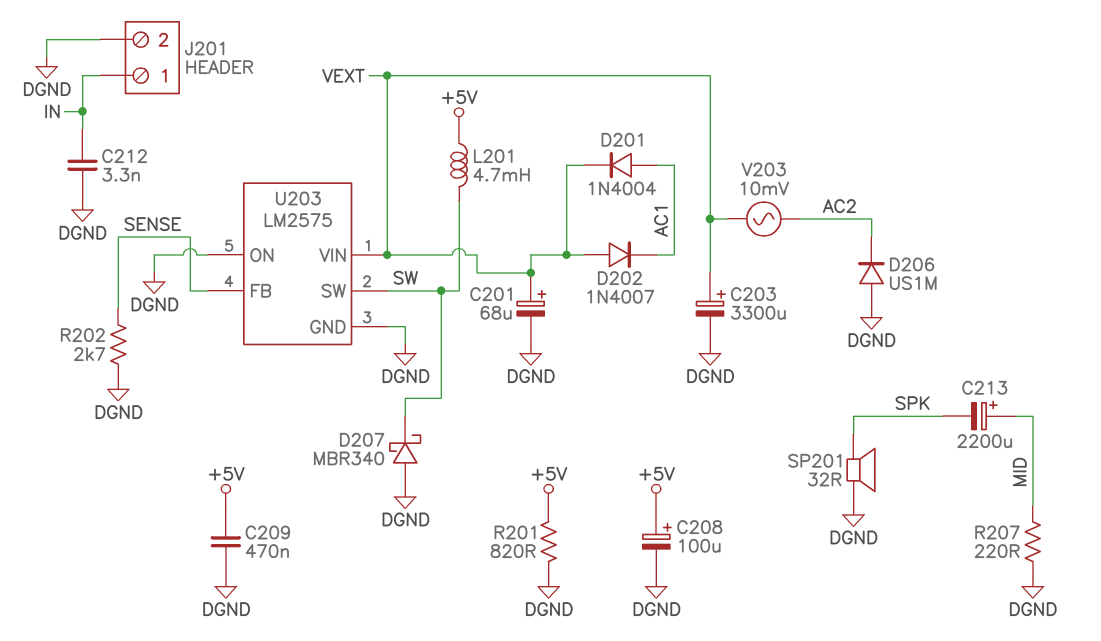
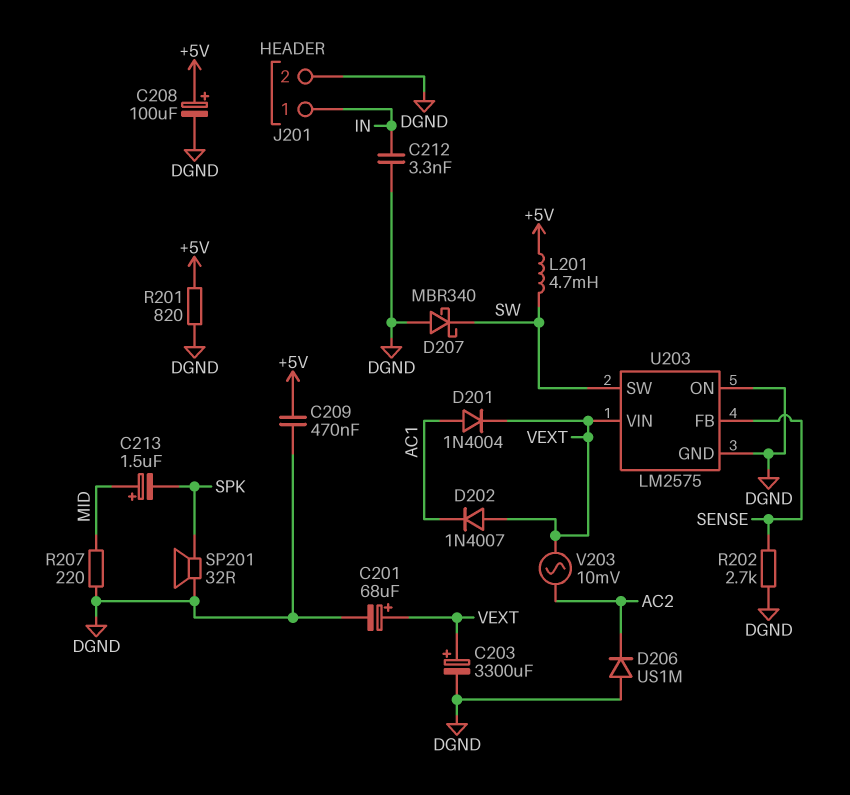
C213: 2200uF (plus MID, minus SPK) -> 1.5uF (plus MID, minus SPK)

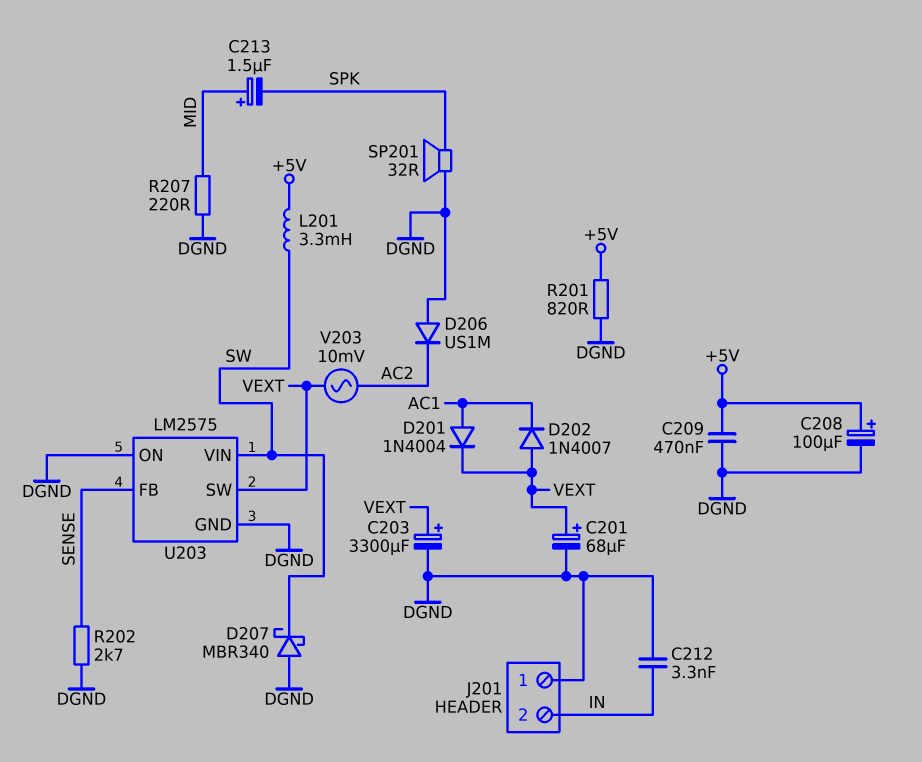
J201 pin 1: IN -> DGND
J201 pin 2: DGND -> IN
L201: 4.7mH (+5V, SW) -> 3.3mH (+5V, SW)
U203 pin SW: SW -> VEXT
U203 pin VIN: VEXT -> SW

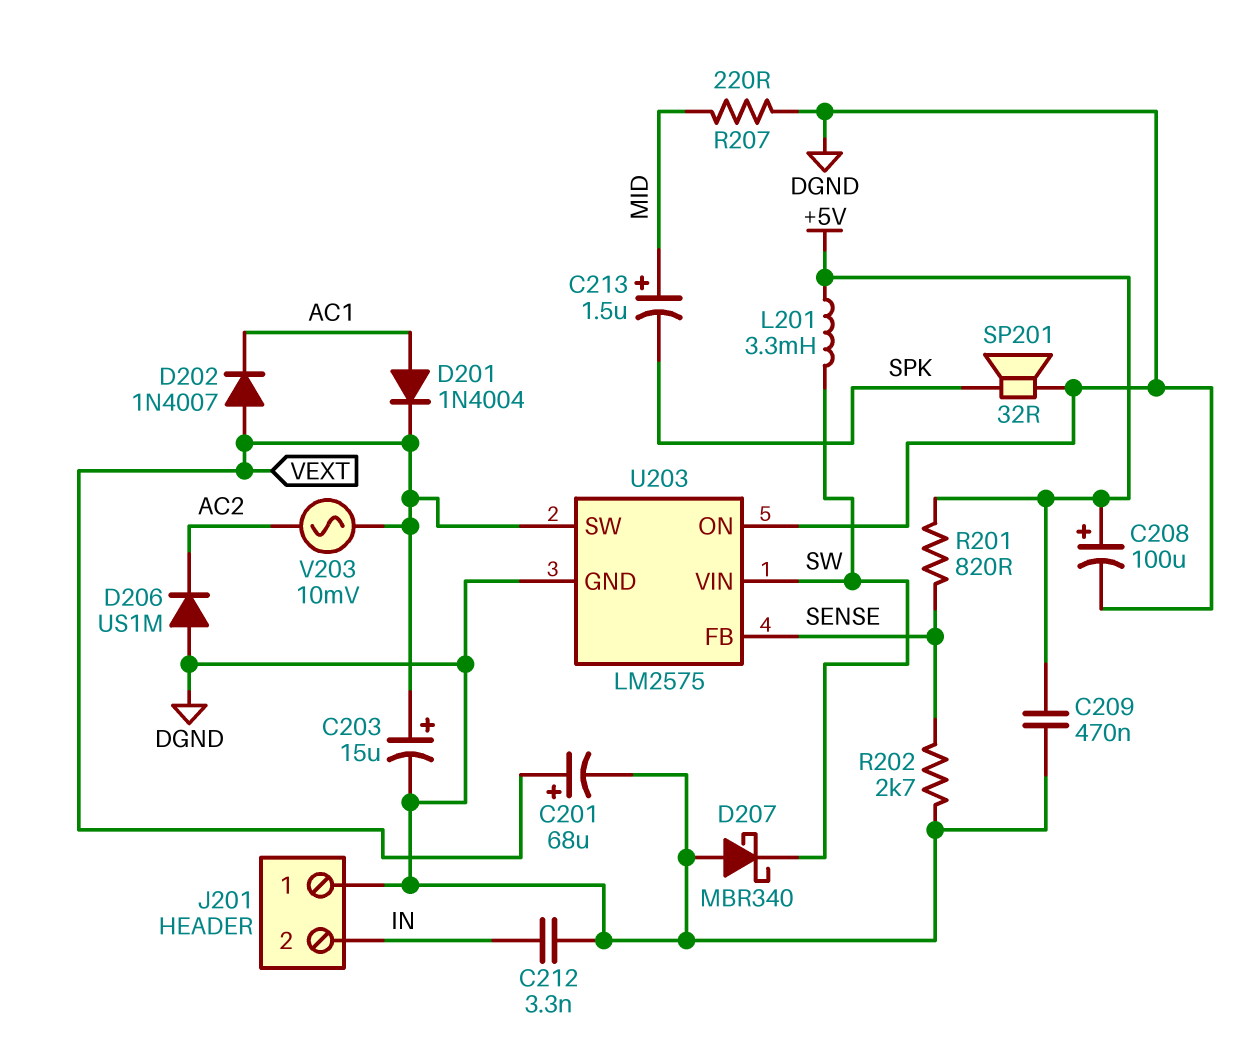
C203: 3300uF (plus VEXT, minus DGND) -> 15uF (plus VEXT, minus DGND)
R201: 820 (+5V, DGND) -> 820 (+5V, SENSE)

